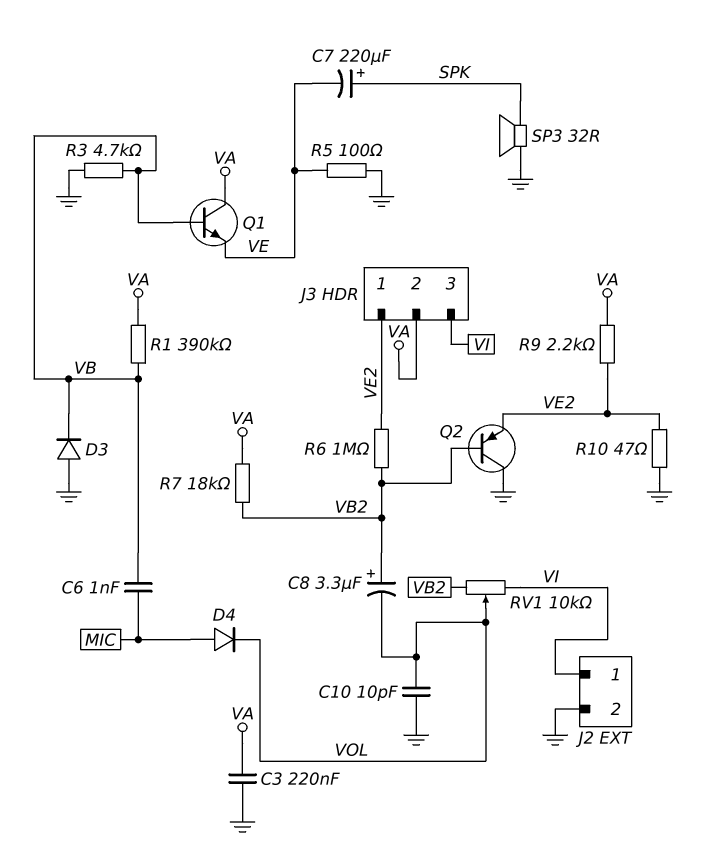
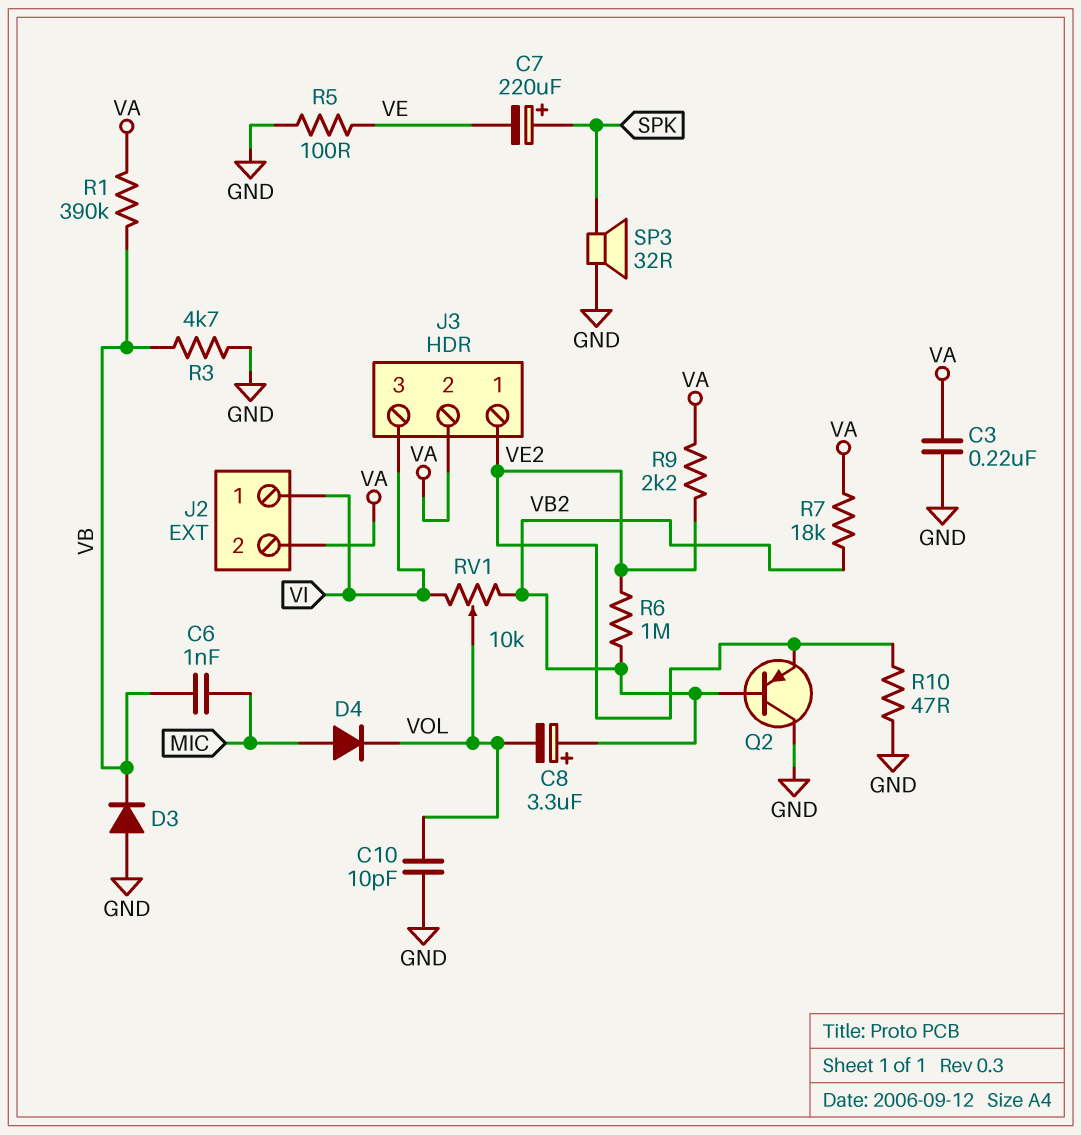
J2 pin 2: GND -> VA
Q1: NPN (B VB, C VA, E VE) -> none

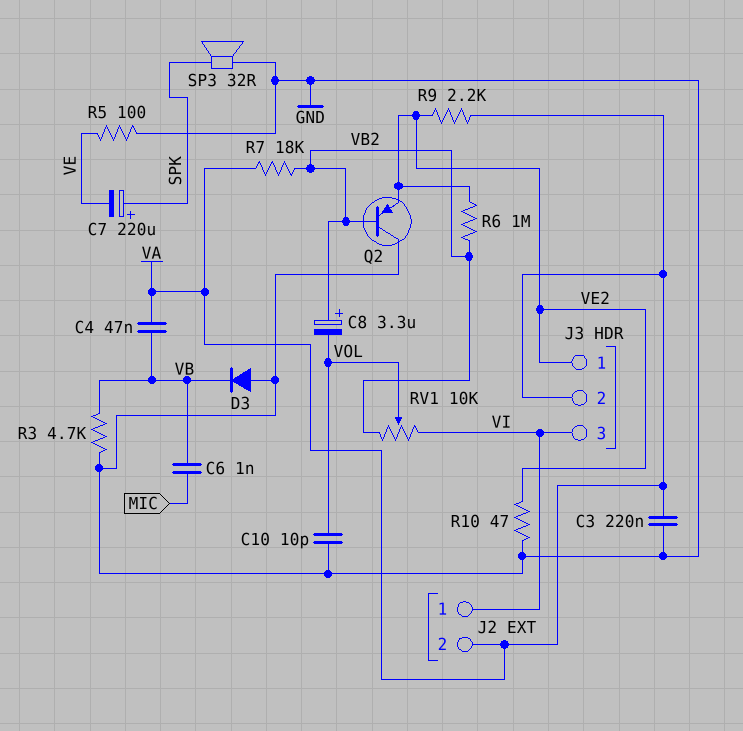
C4: none -> 47nF (VA, VB)
D4: diode (A MIC, K VOL) -> none
R1: 390k (VA, VB) -> none

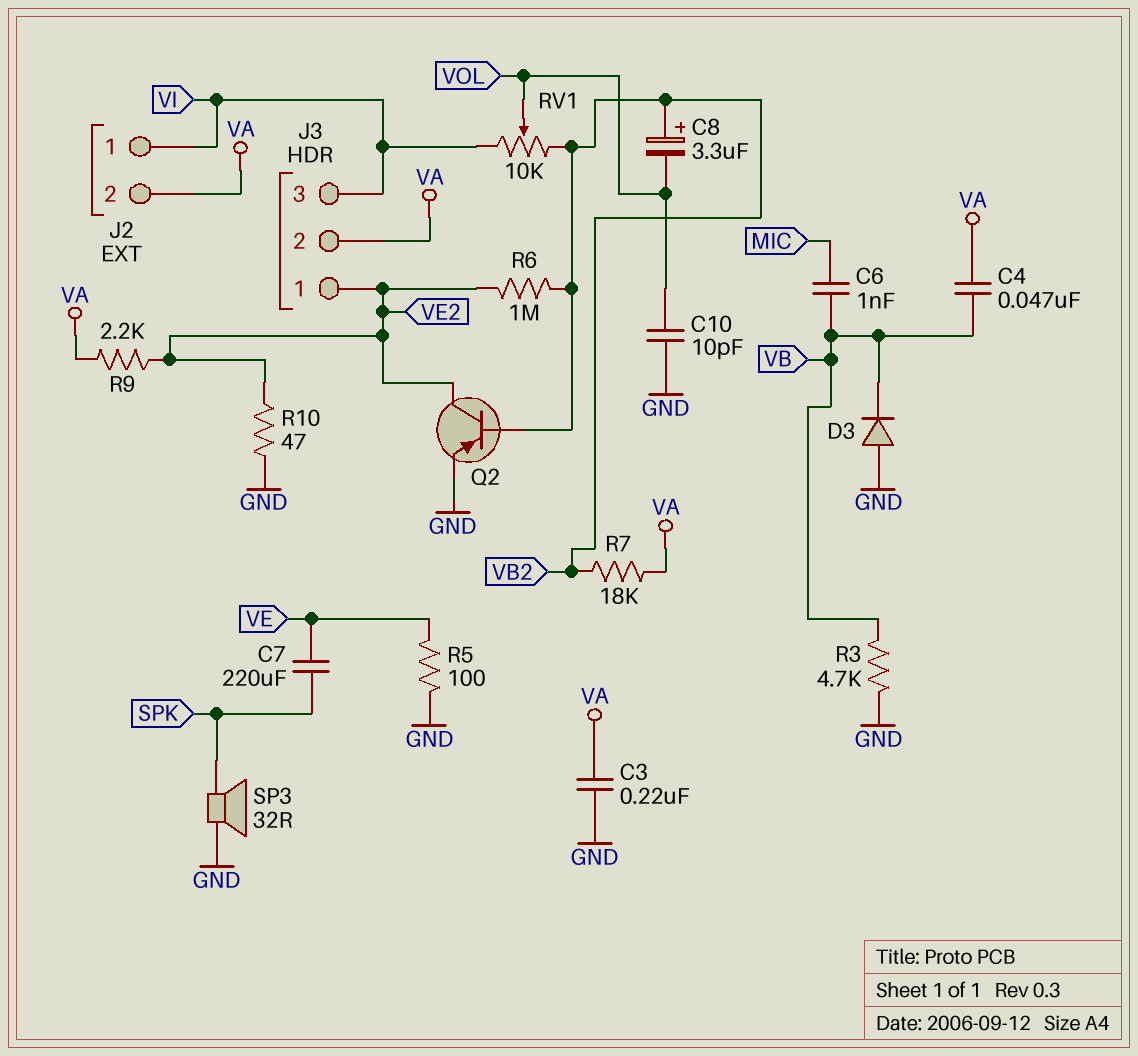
C7: 220uF (plus SPK, minus VE) -> 220uF (SPK, VE)
Q2: PNP (B VB2, C GND, E VE2) -> PNP (B VB2, C VE2, E GND)

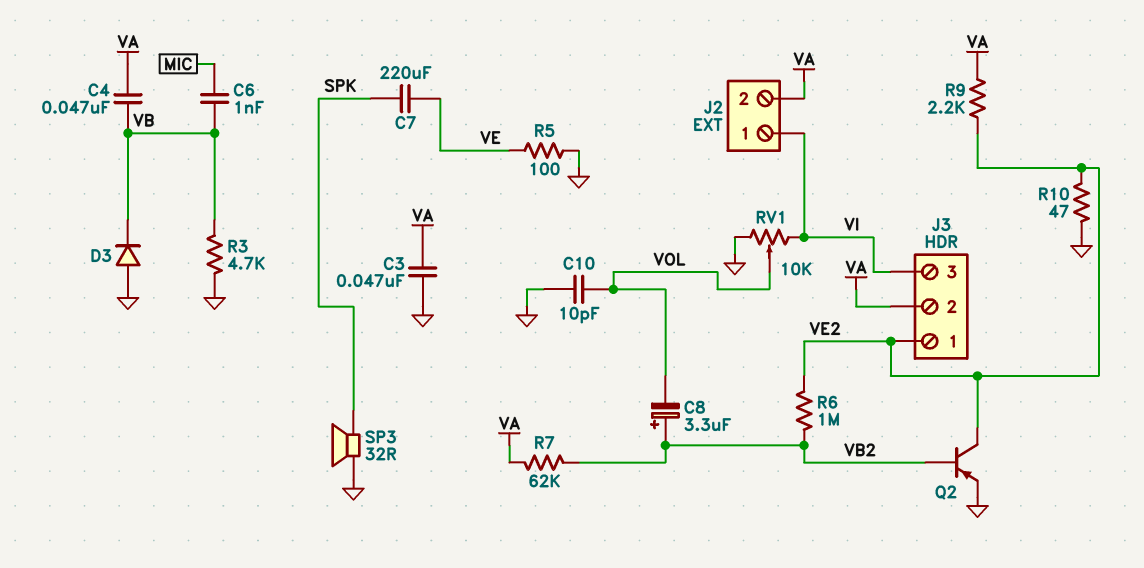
C3: 220nF (GND, VA) -> 47nF (GND, VA)
R7: 18k (VA, VB2) -> 62k (VA, VB2)
RV1: 10k (VB2, VI, wiper VOL) -> 10k (GND, VI, wiper VOL)

